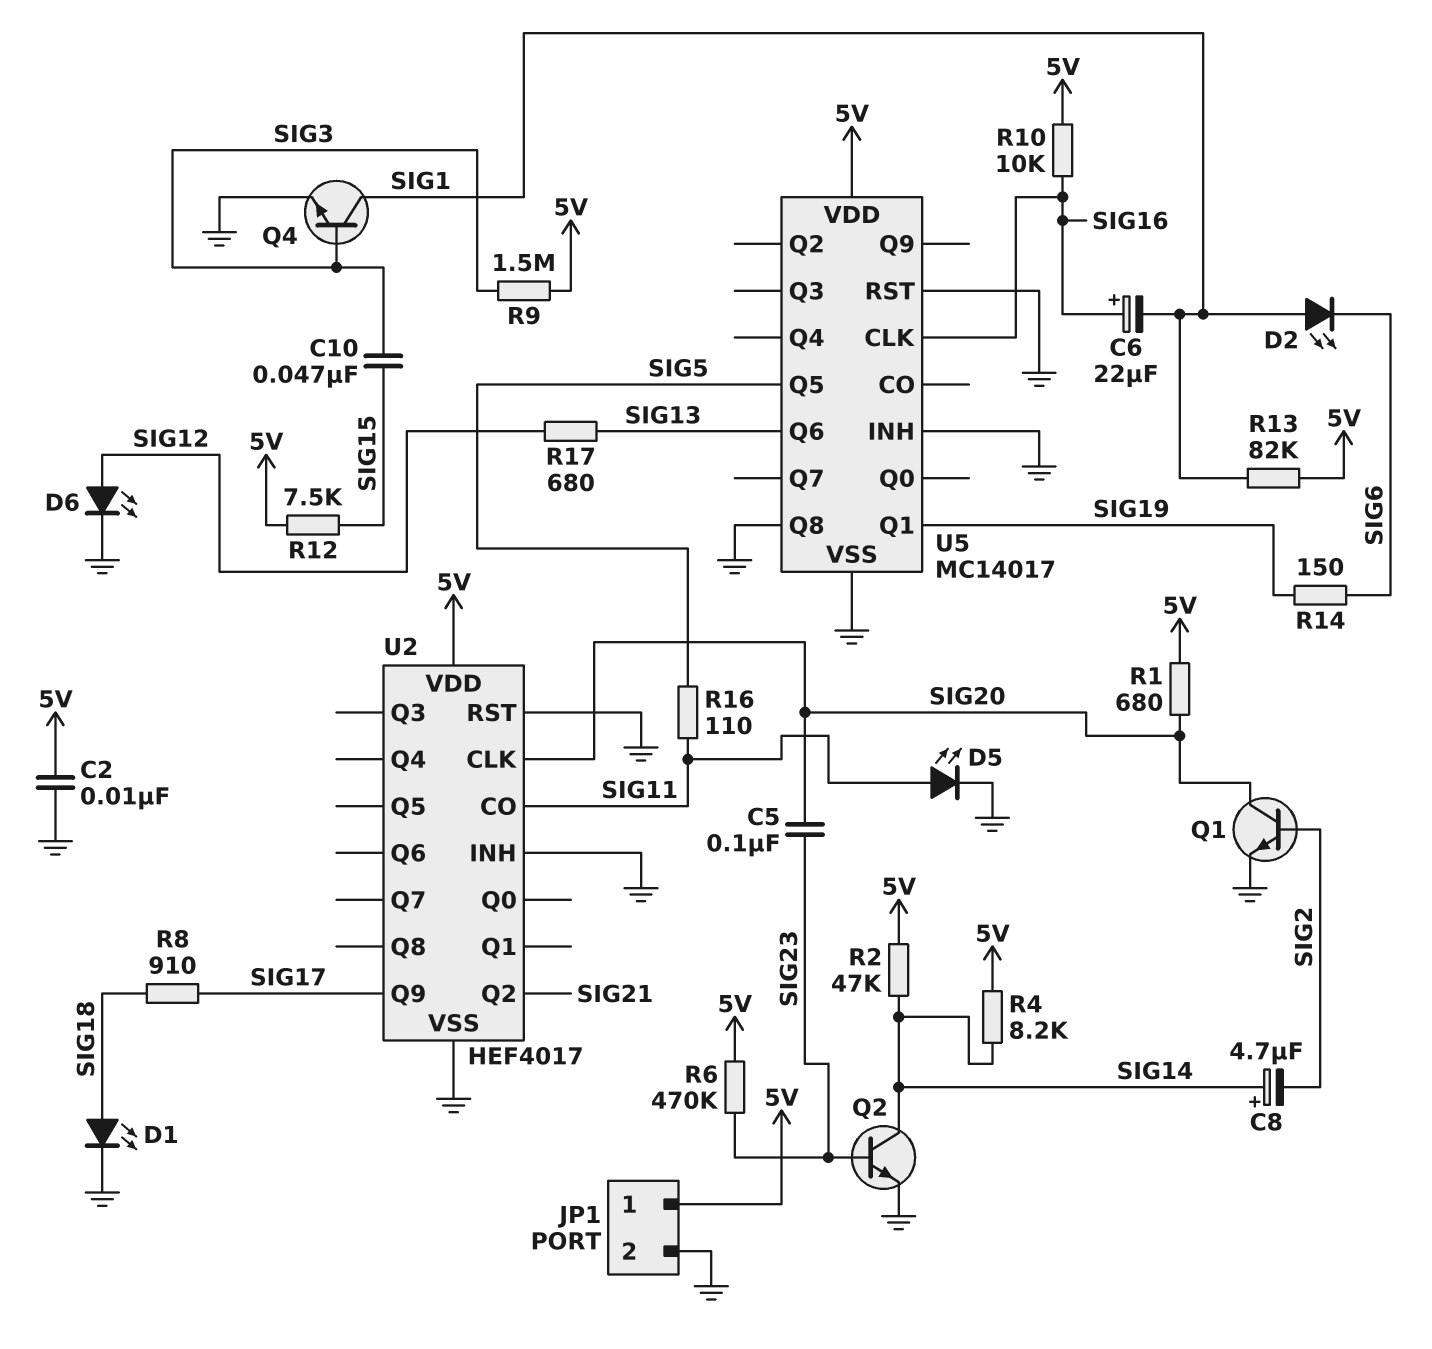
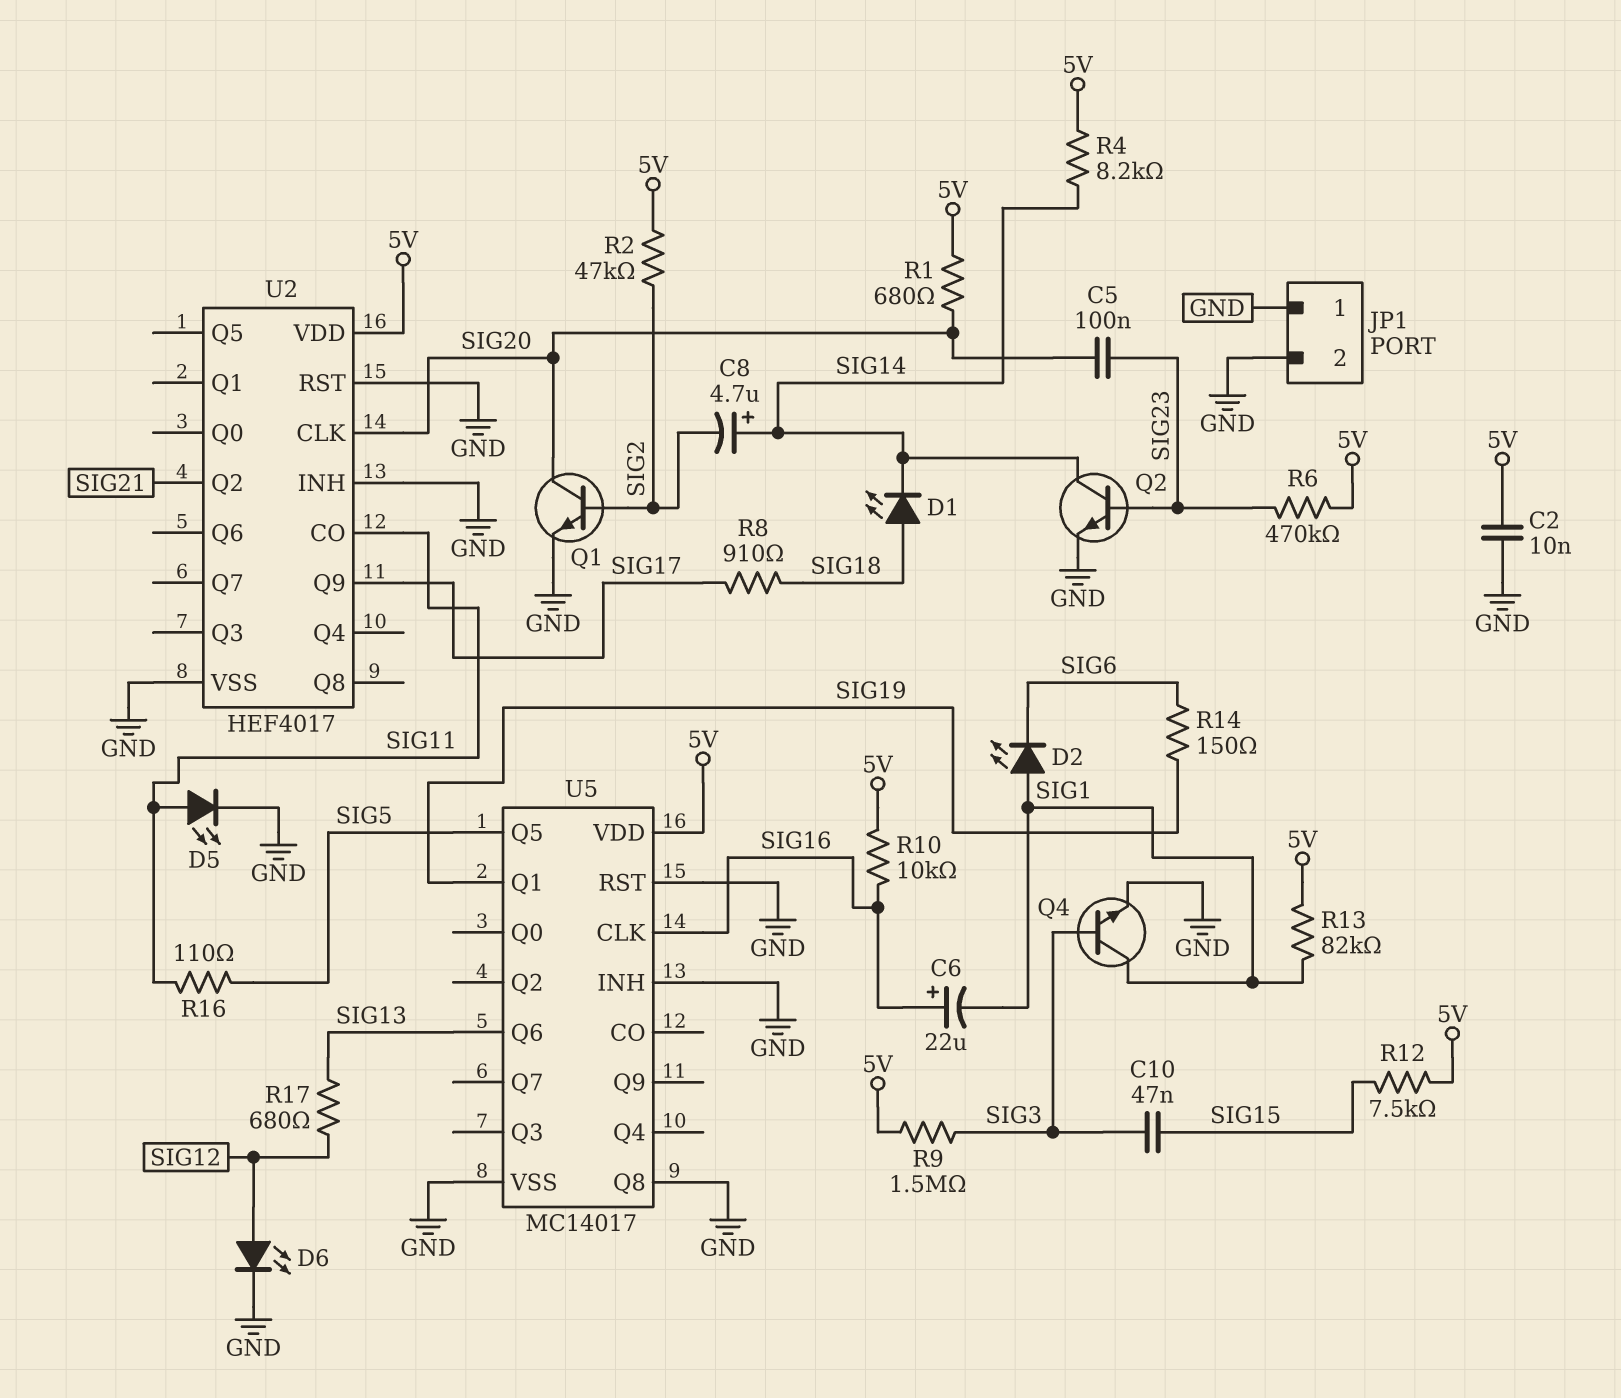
D1: LED (A SIG18, K GND) -> LED (A SIG18, K SIG14)
JP1 pin 1: 5V -> GND
R2: 47k (5V, SIG14) -> 47k (5V, SIG2)

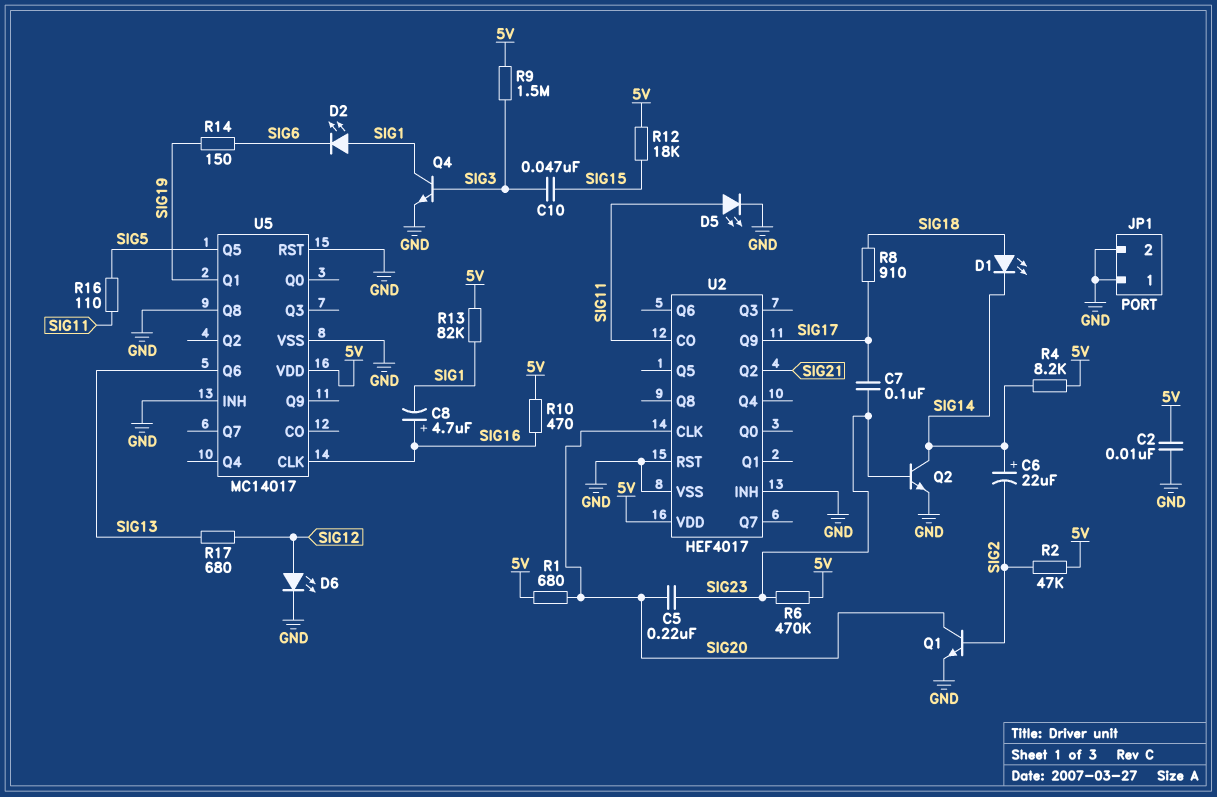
C5: 100nF (SIG20, SIG23) -> 220nF (SIG20, SIG23)
C6: 22uF (plus SIG16, minus SIG1) -> 22uF (plus SIG14, minus SIG2)
C7: none -> 100nF (SIG17, SIG23)
C8: 4.7uF (plus SIG14, minus SIG2) -> 4.7uF (plus SIG16, minus SIG1)
R10: 10k (5V, SIG16) -> 470 (5V, SIG16)
R12: 7.5k (5V, SIG15) -> 18k (5V, SIG15)

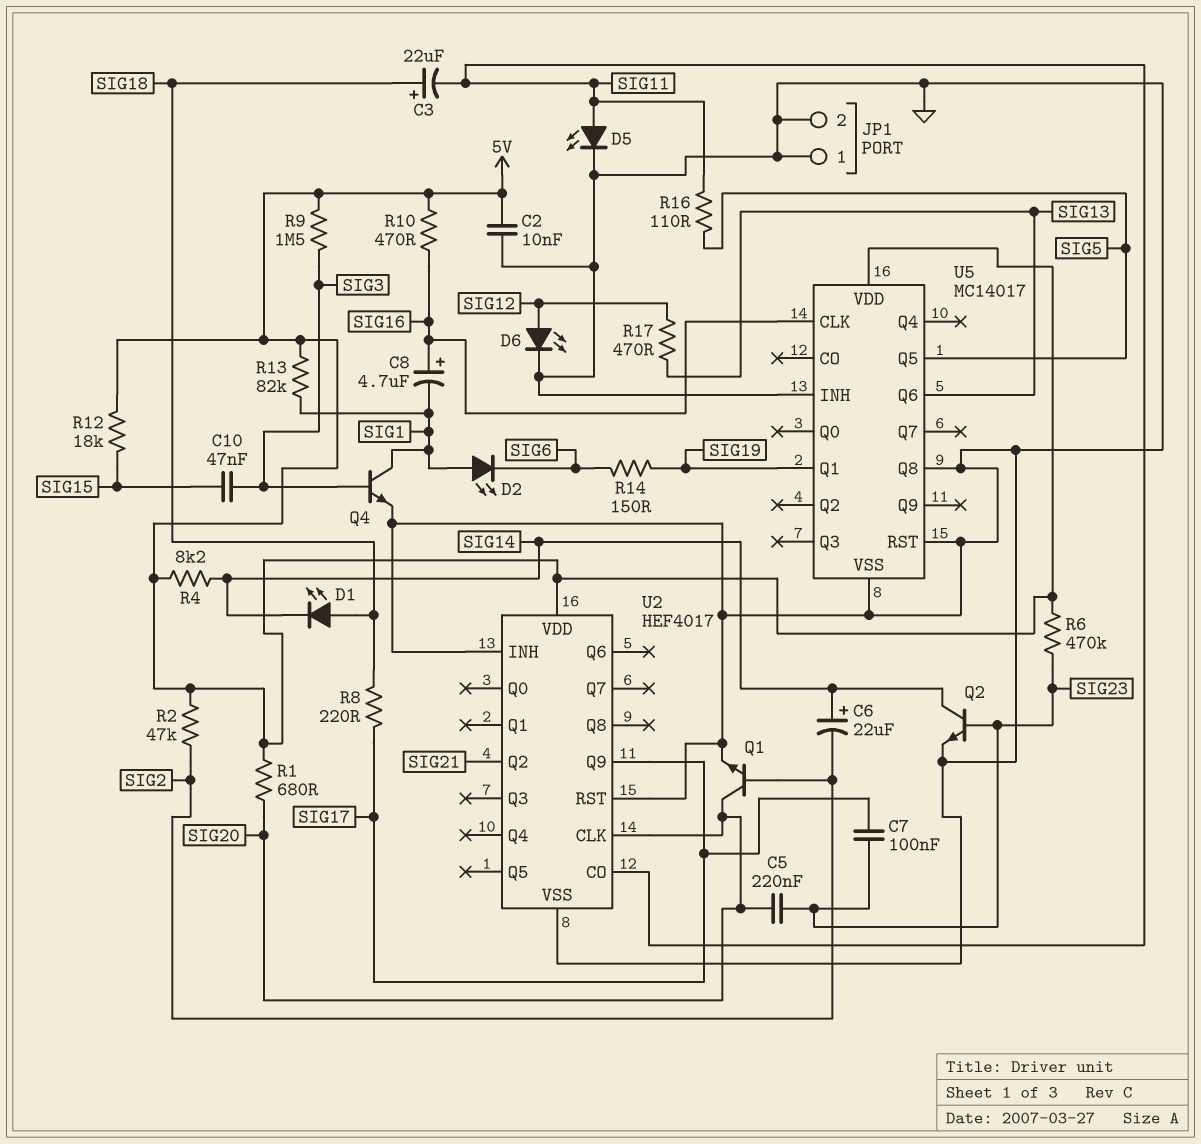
C3: none -> 22uF (plus SIG18, minus SIG11)
R8: 910 (SIG17, SIG18) -> 220 (SIG17, SIG18)
R17: 680 (SIG12, SIG13) -> 470 (SIG12, SIG13)

